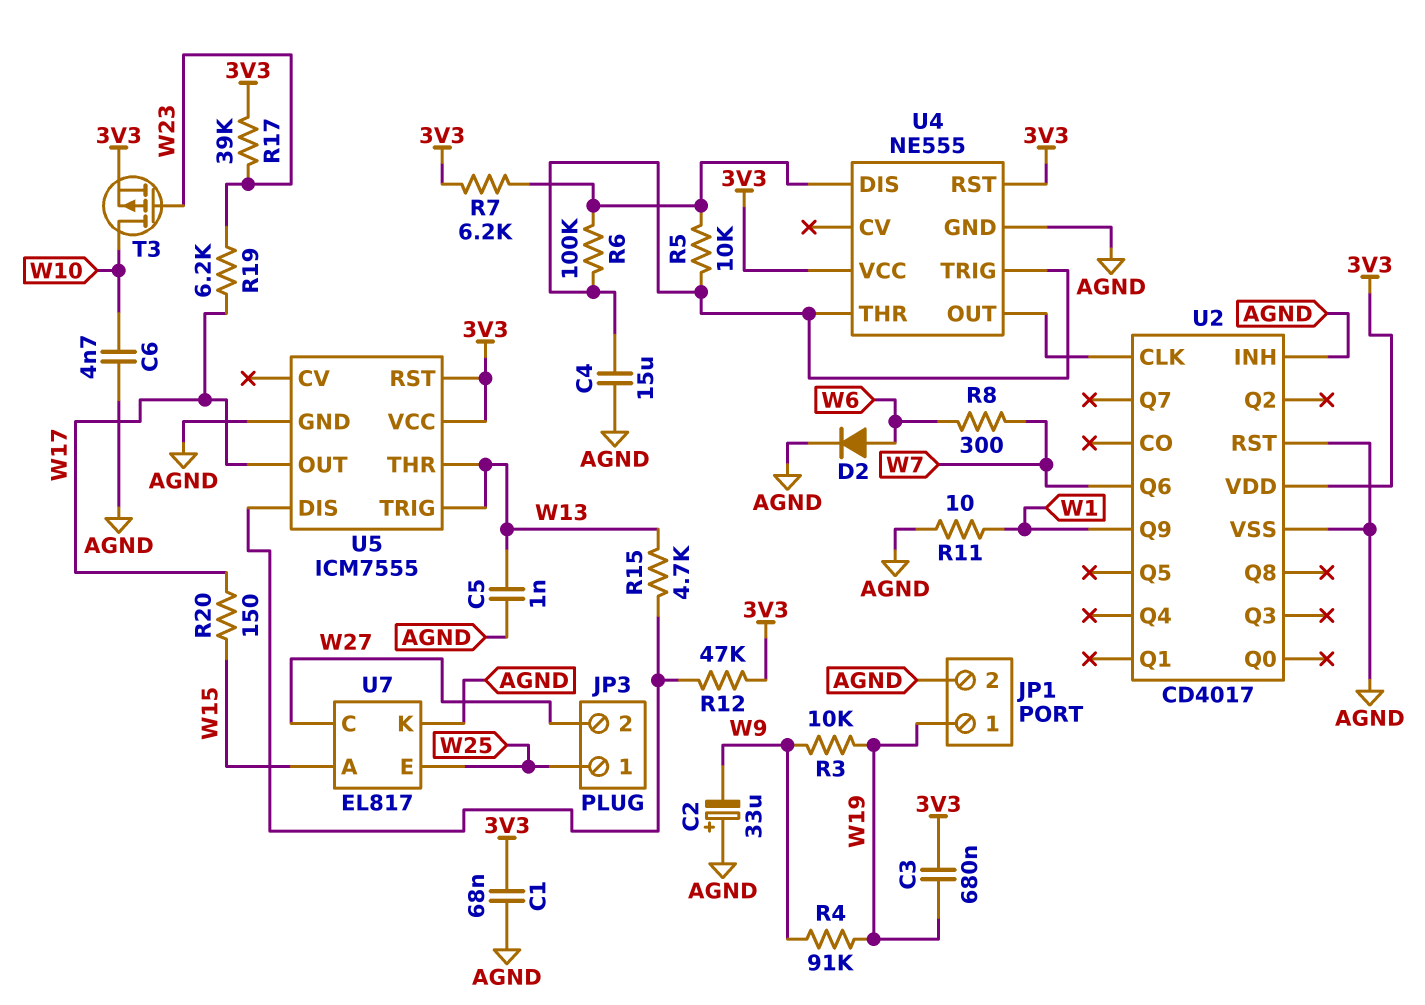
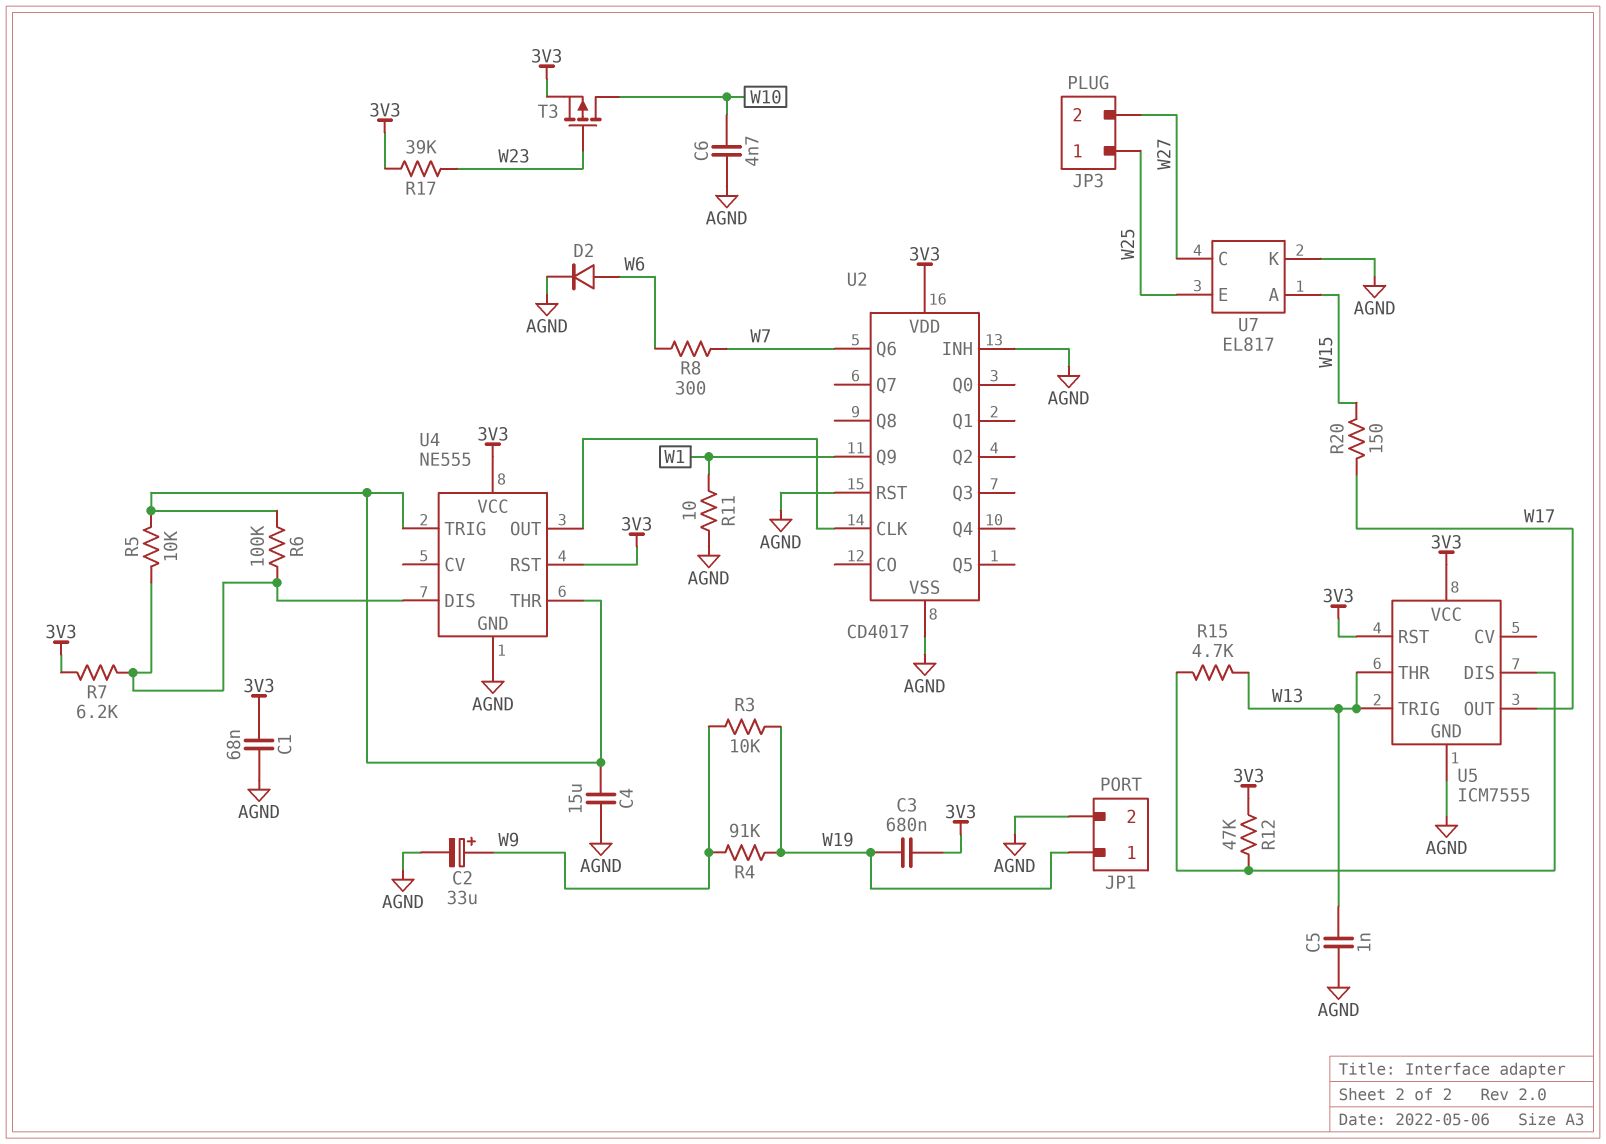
C2: 33uF (plus AGND, minus W9) -> 33uF (plus W9, minus AGND)
R19: 6.2k (W17, W23) -> none

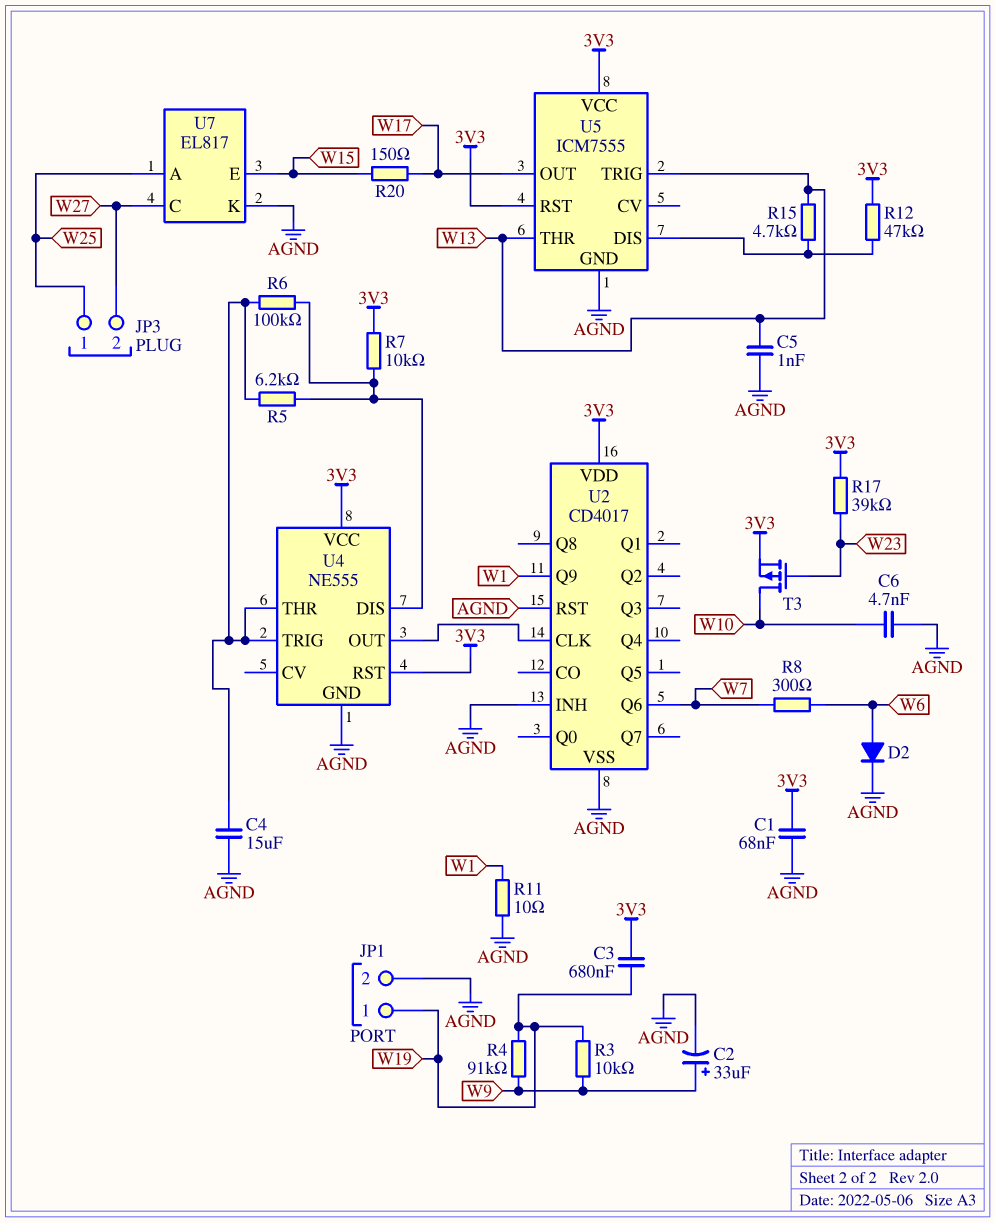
R5: 10k (U4/DIS, U4/THR) -> 6.2k (U4/DIS, U4/THR)
R7: 6.2k (3V3, U4/DIS) -> 10k (3V3, U4/DIS)
U7 pin A: W15 -> W25
U7 pin E: W25 -> W15

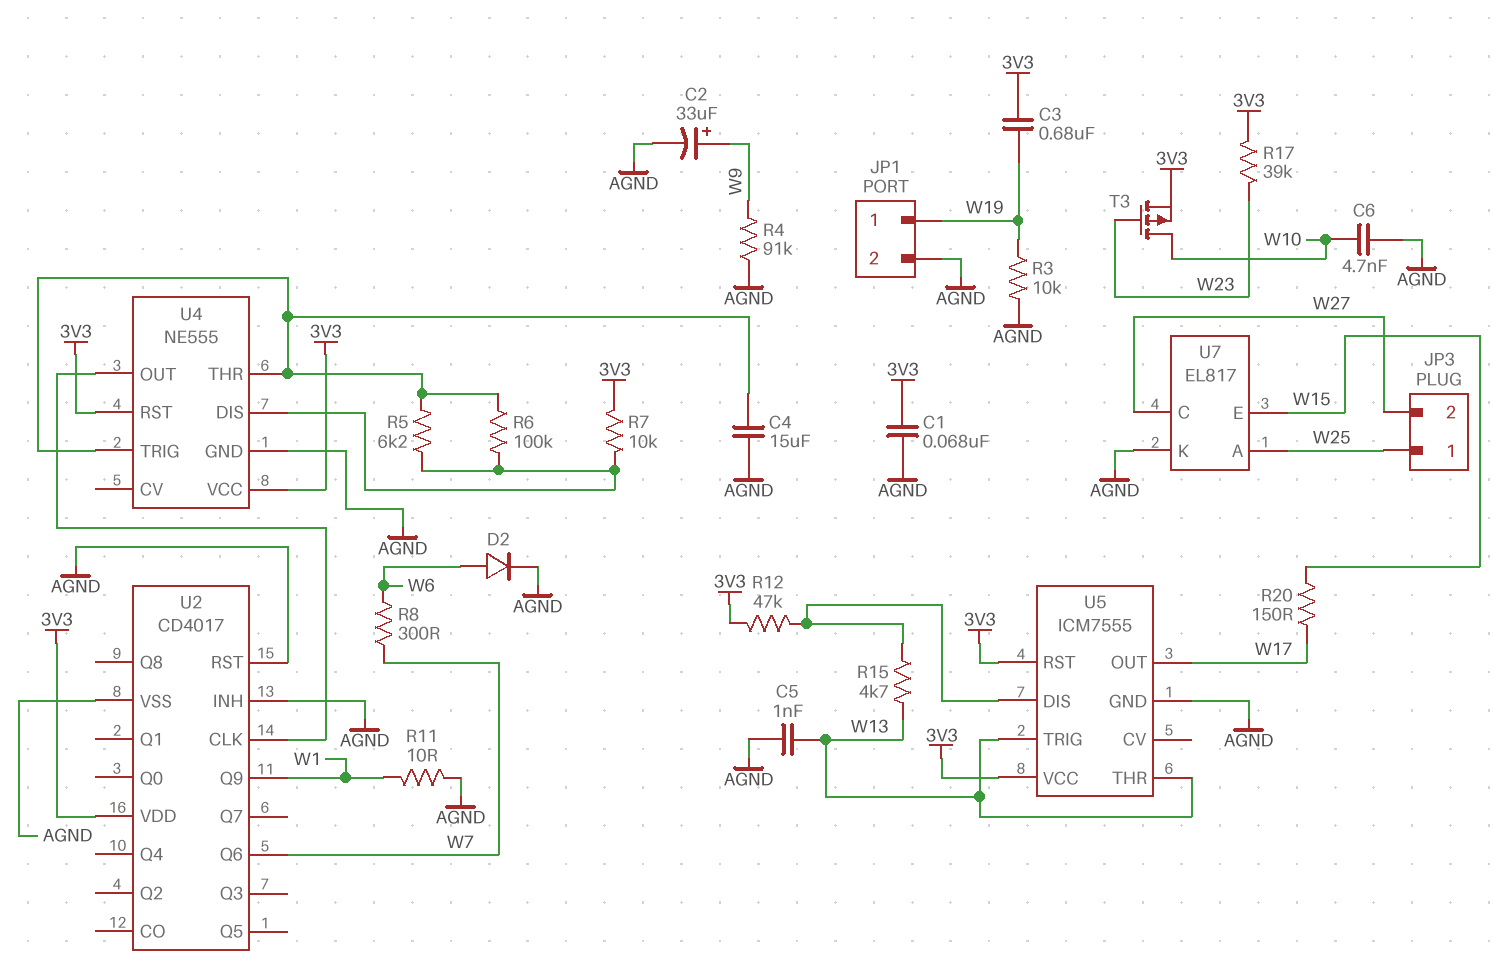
R3: 10k (W9, W19) -> 10k (AGND, W19)
R4: 91k (W9, W19) -> 91k (AGND, W9)

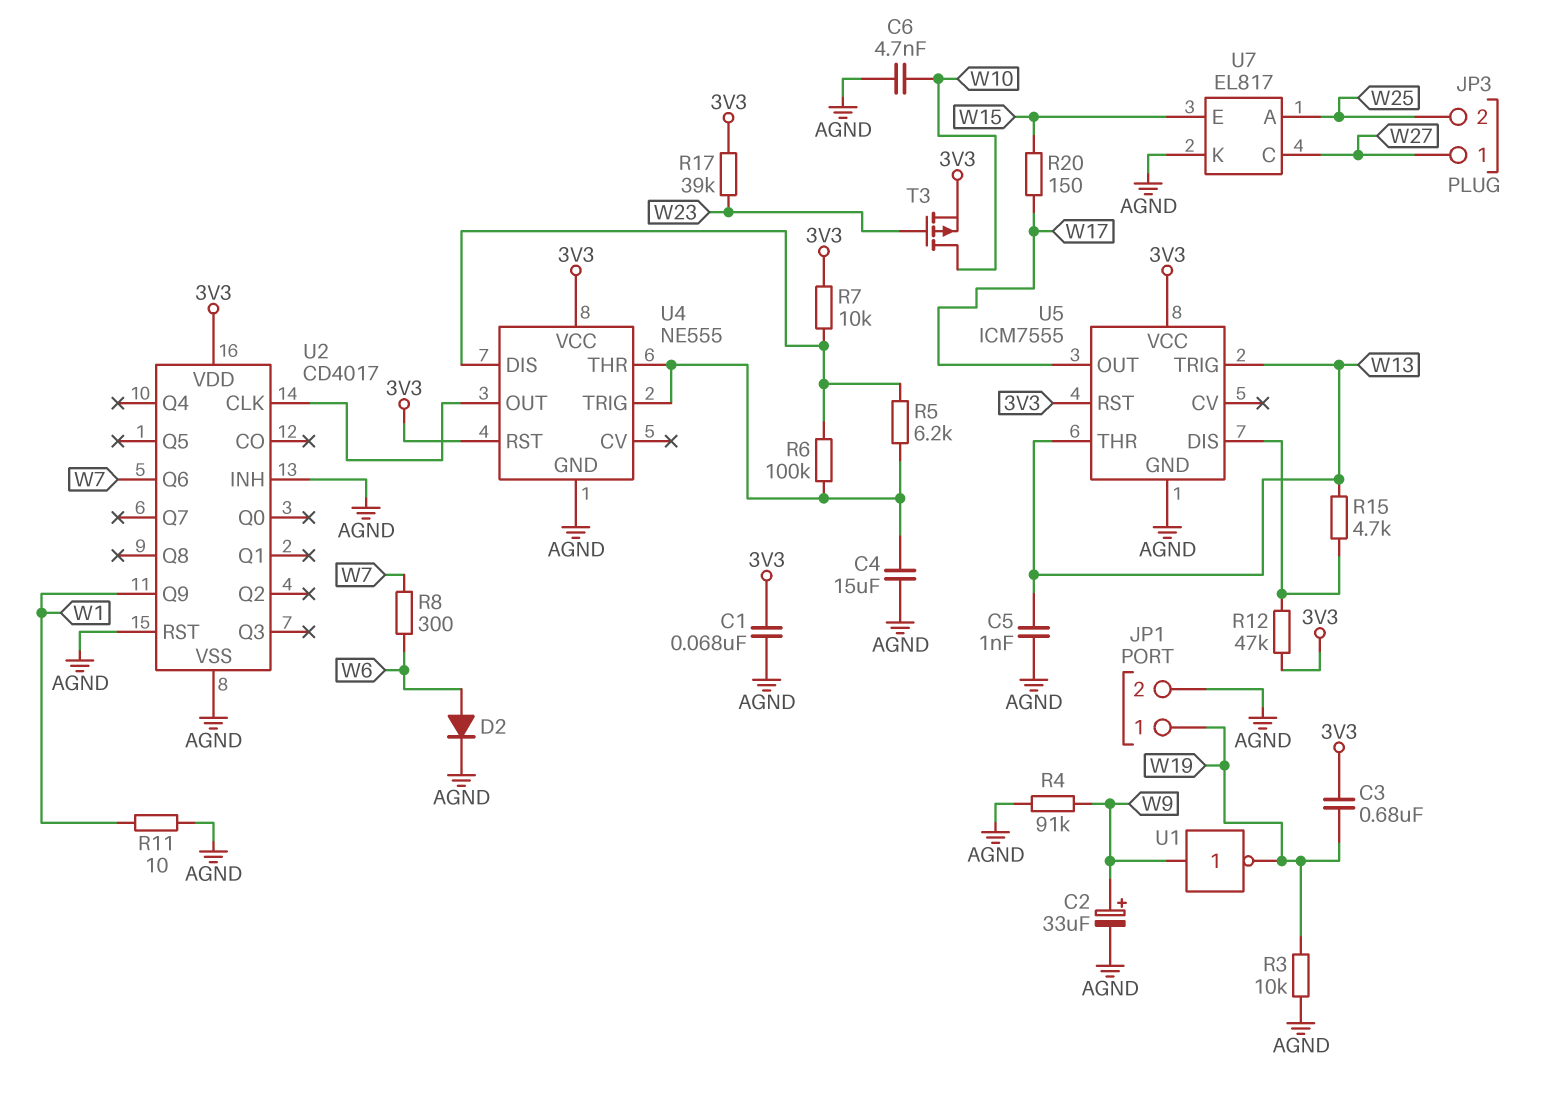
JP3 pin 1: W25 -> W27
JP3 pin 2: W27 -> W25
U1: none -> NOT (in W9, out W19)

